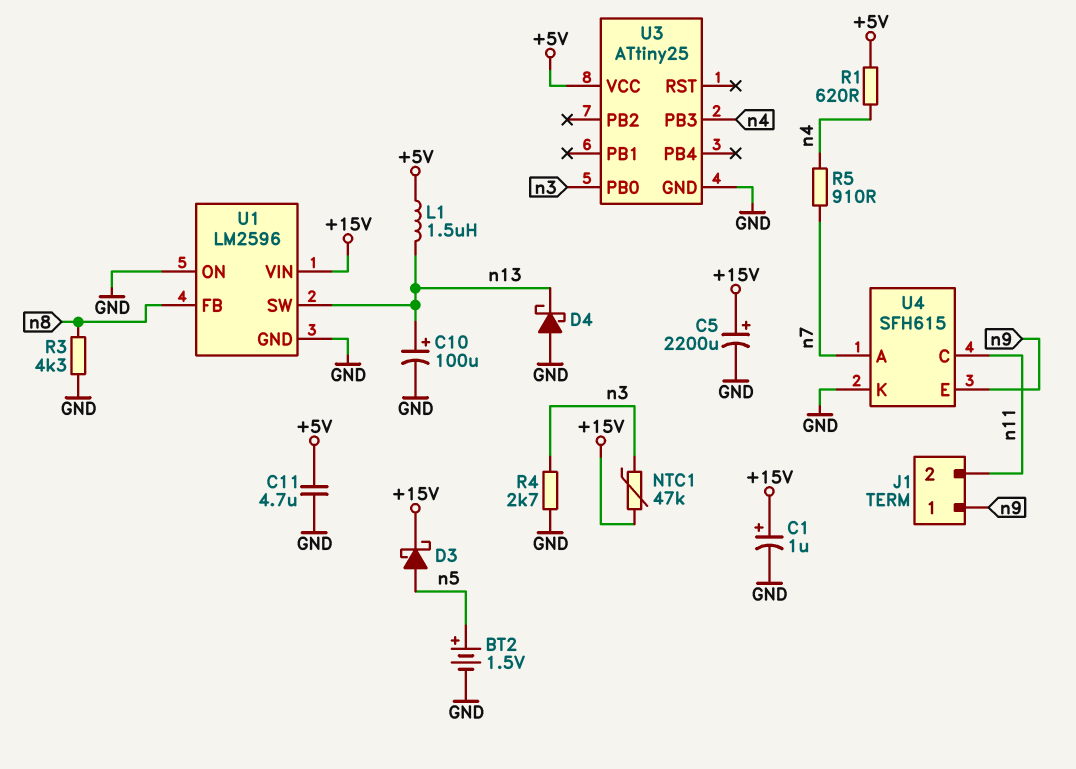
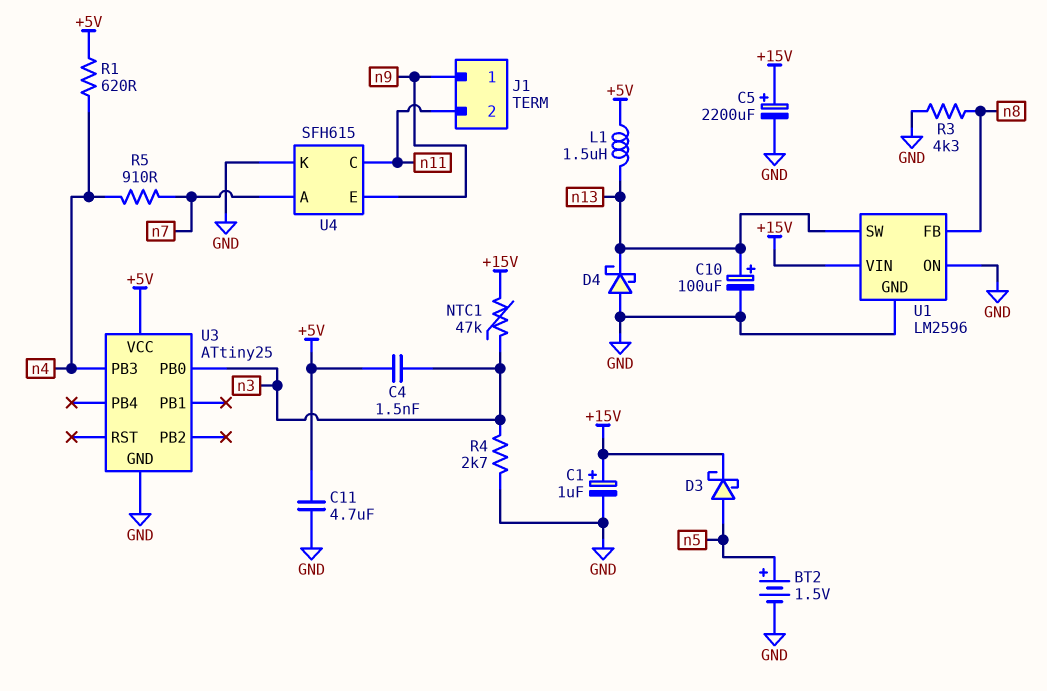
C4: none -> 1.5nF (+5V, n3)

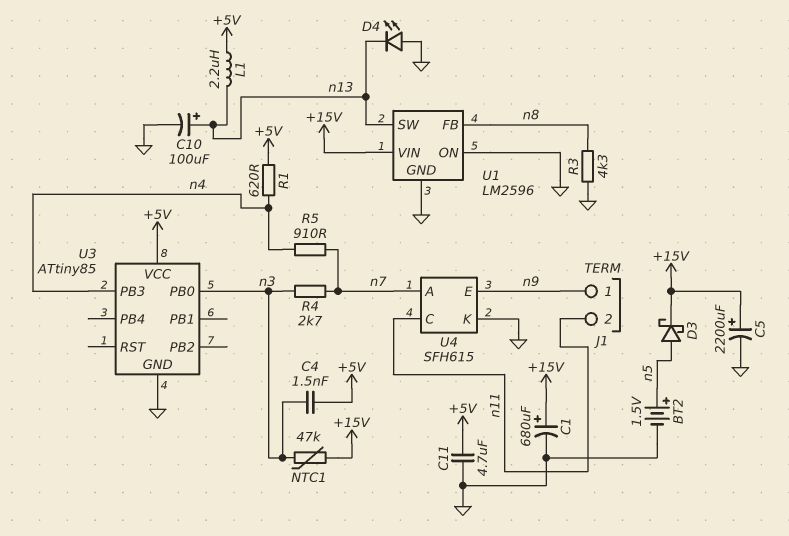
C1: 1uF (plus +15V, minus GND) -> 680uF (plus +15V, minus GND)
D4: schottky (A GND, K n13) -> LED (A GND, K n13)
L1: 1.5uH (+5V, n13) -> 2.2uH (+5V, n13)
R4: 2.7k (GND, n3) -> 2.7k (n3, n7)
U3: ATtiny25 -> ATtiny85

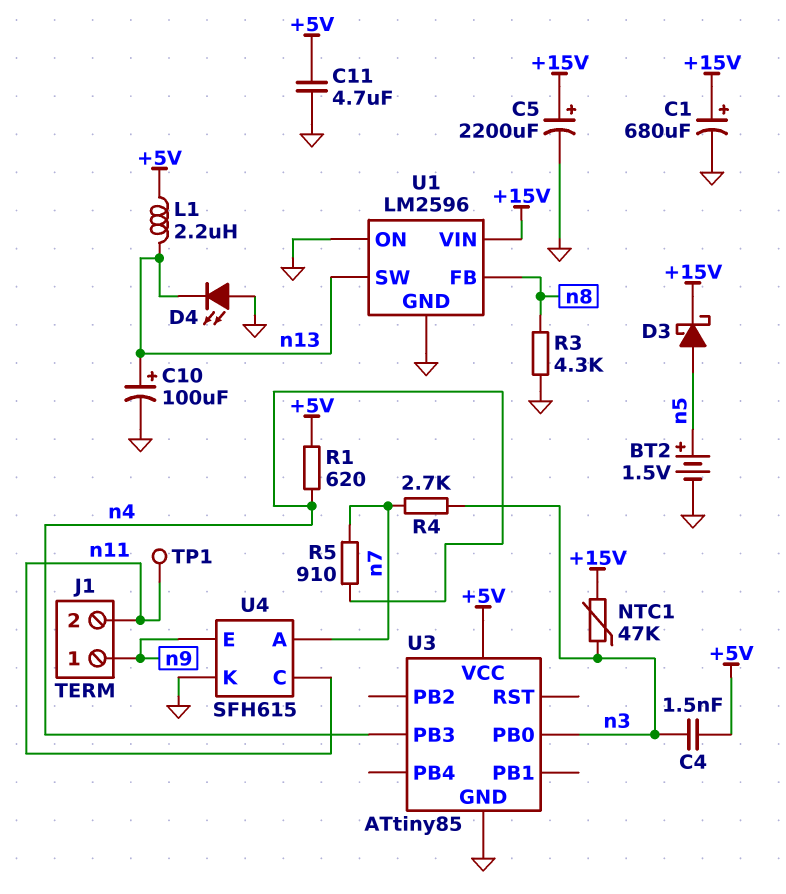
TP1: none -> test point (n11)

